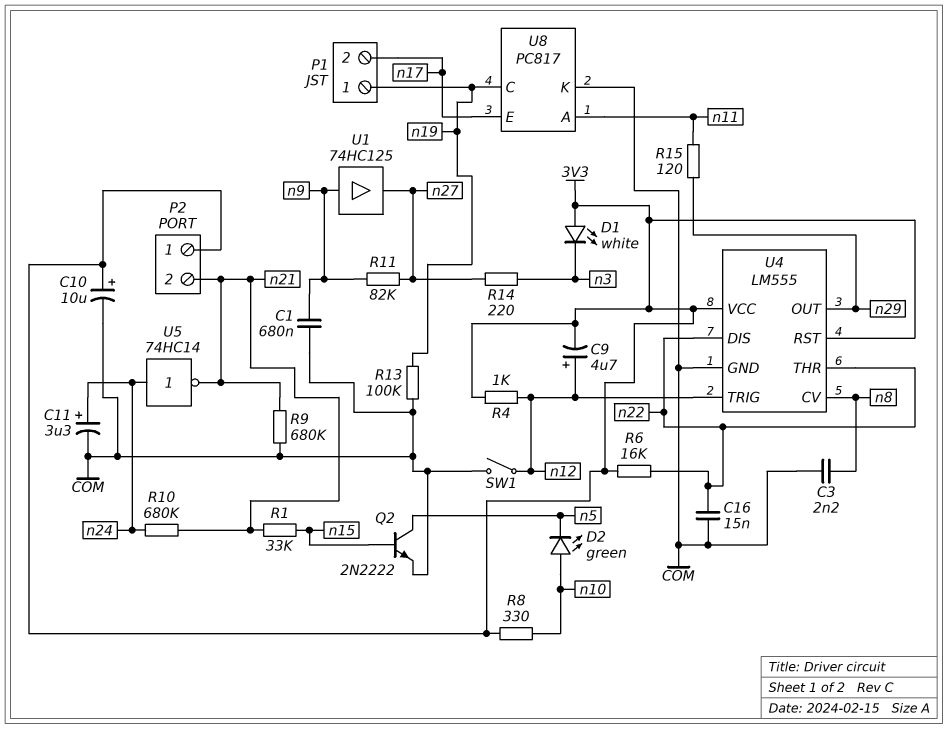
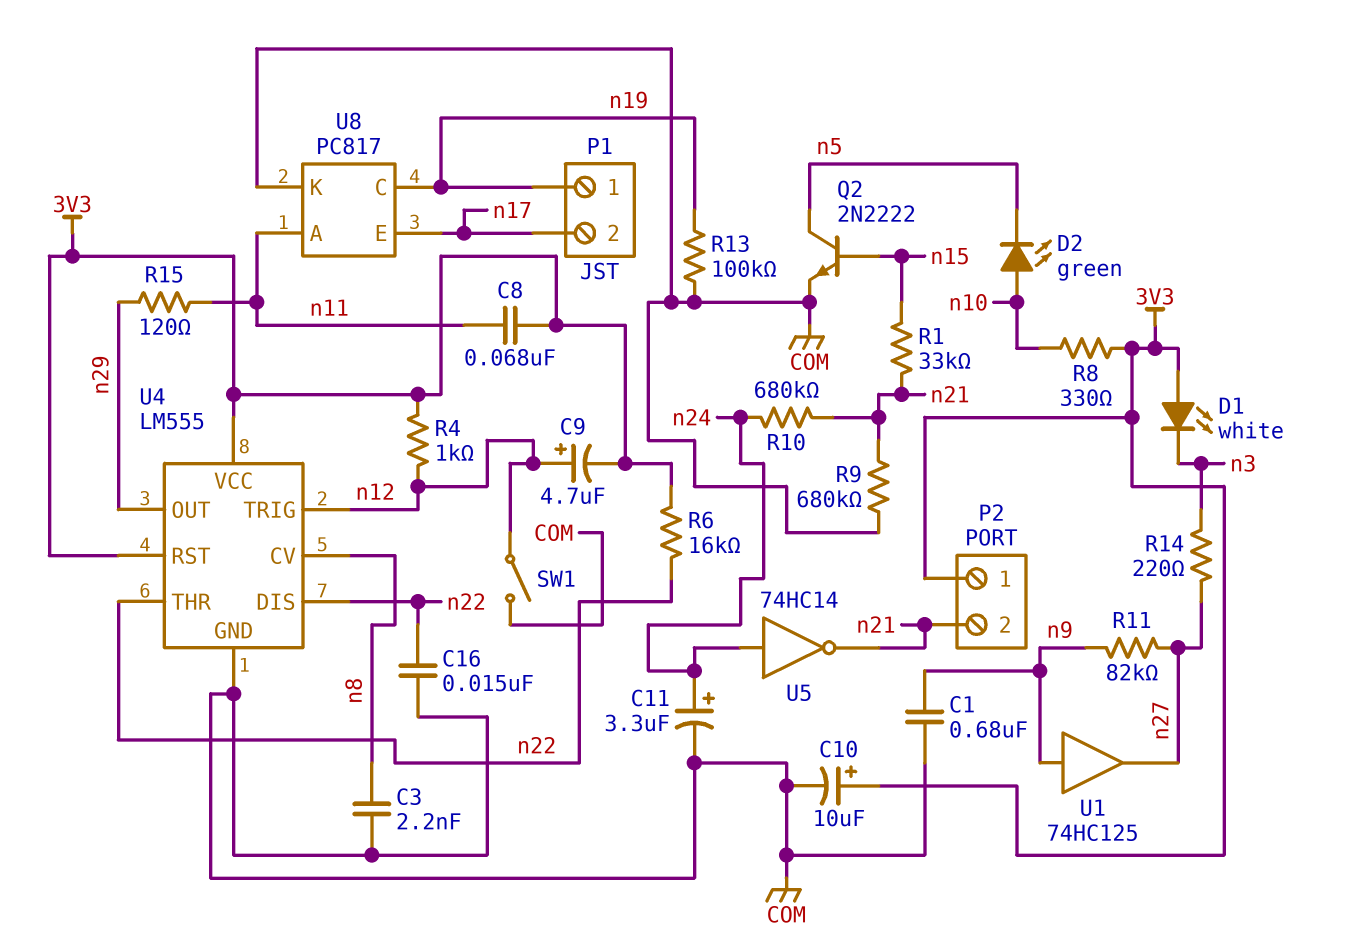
C8: none -> 68nF (3V3, n11)

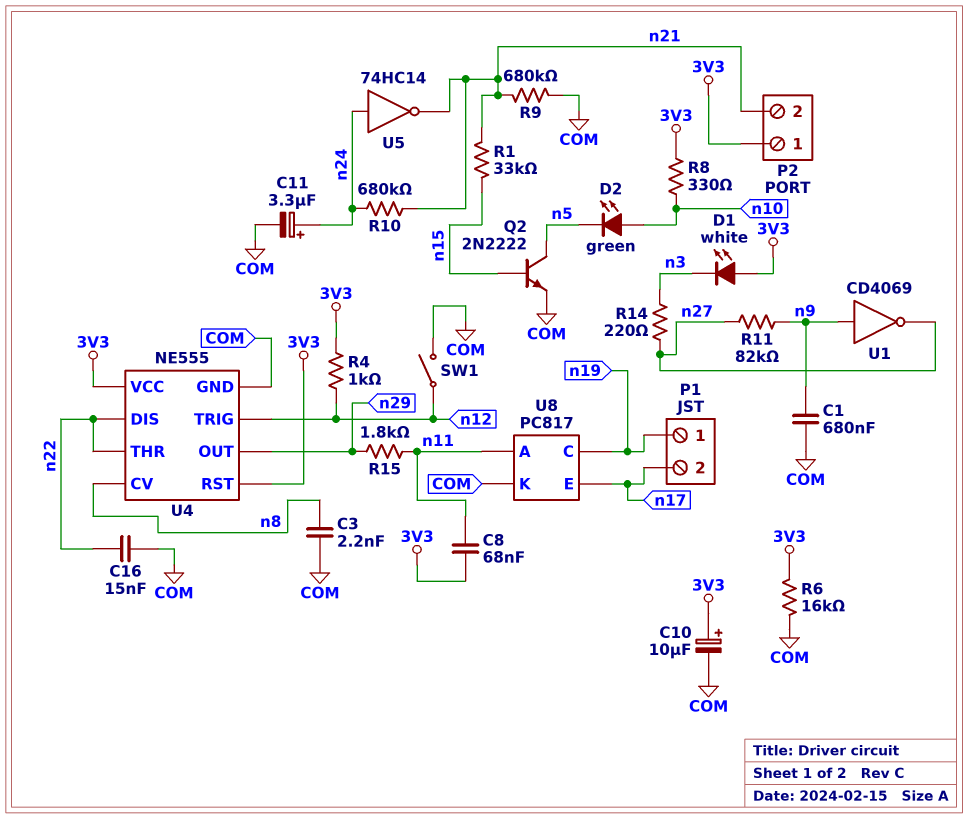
C9: 4.7uF (plus n12, minus 3V3) -> none
R6: 16k (3V3, n22) -> 16k (3V3, COM)
R13: 100k (COM, n19) -> none
R15: 120 (n11, n29) -> 1.8k (n11, n29)
U1: buffer 74HC125 (in n9, out n27) -> NOT CD4069 (in n9, out n27)
U4: LM555 -> NE555

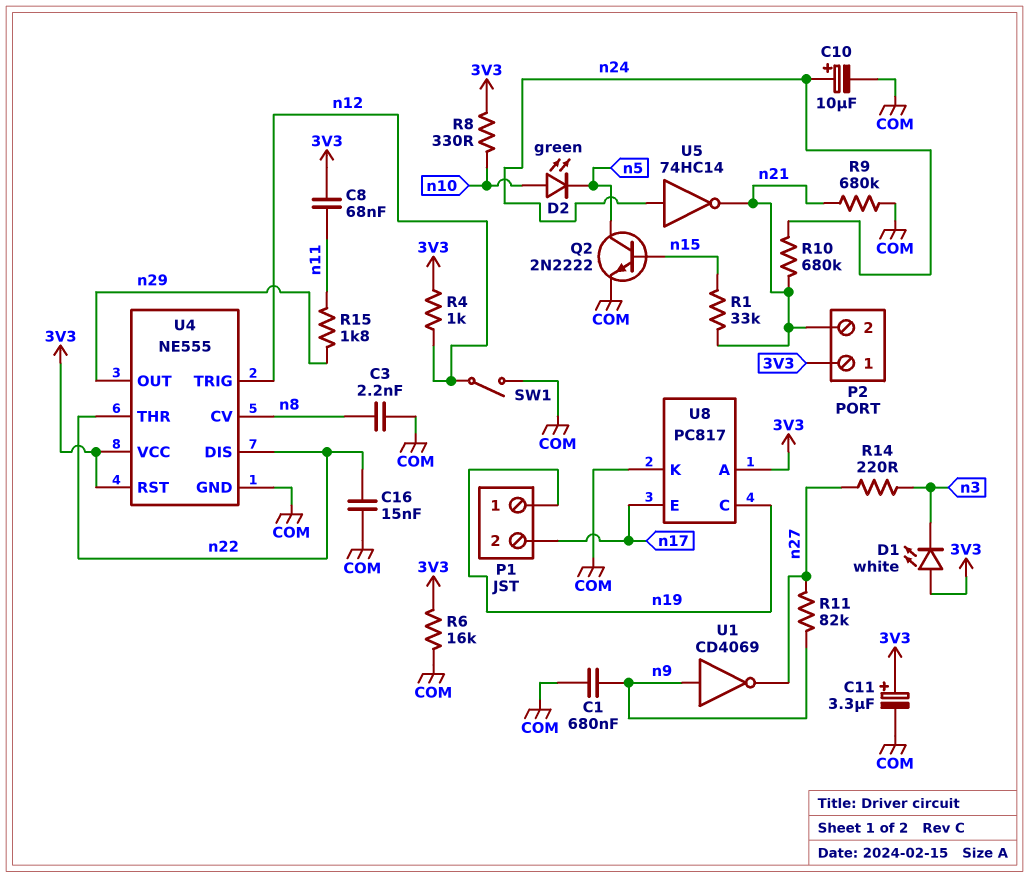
C10: 10uF (plus 3V3, minus COM) -> 10uF (plus n24, minus COM)
C11: 3.3uF (plus n24, minus COM) -> 3.3uF (plus 3V3, minus COM)
U8 pin A: n11 -> 3V3

